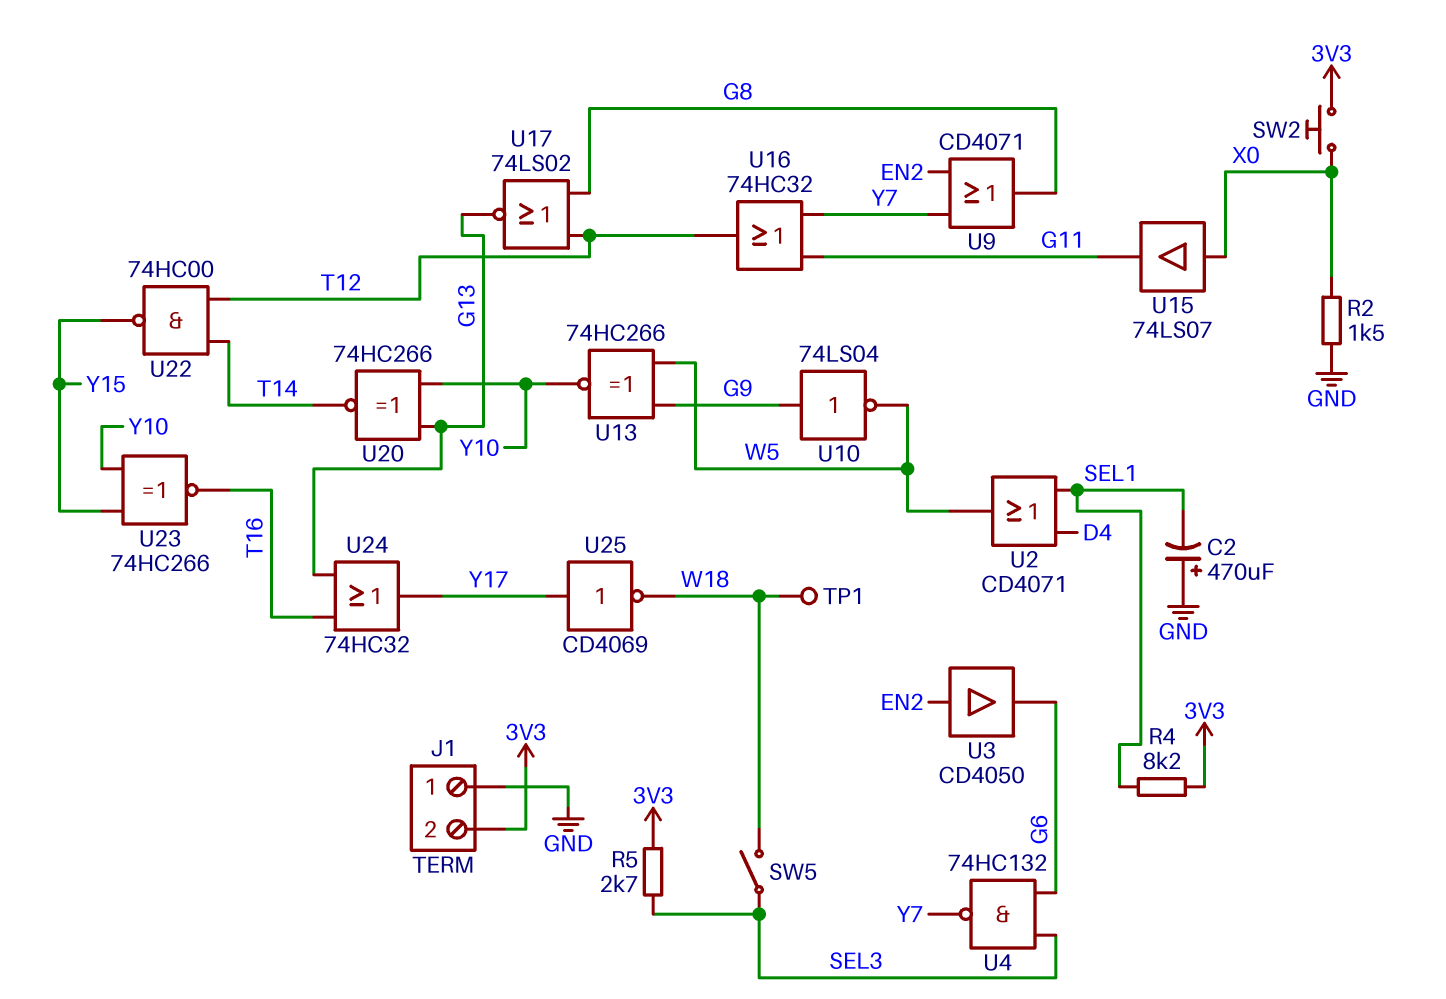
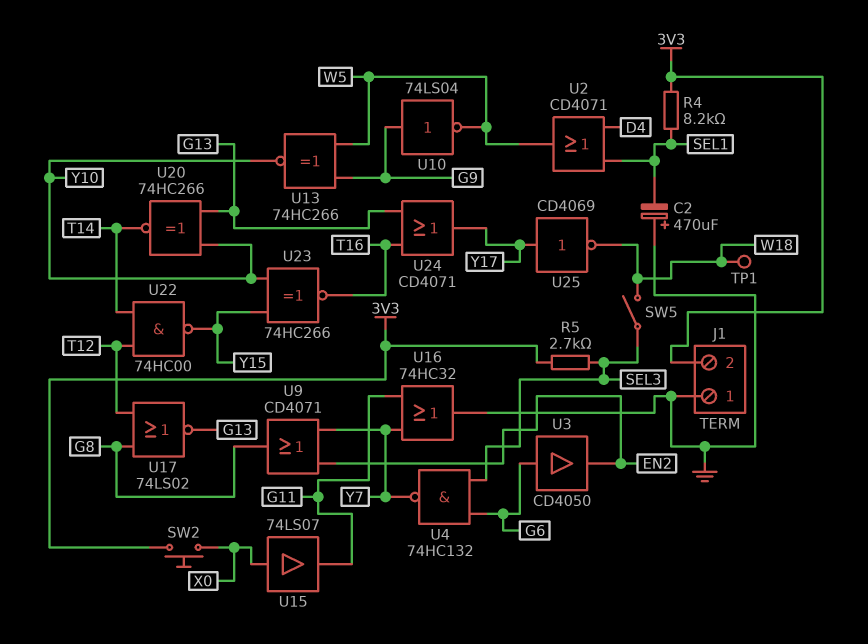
R2: 1.5k (GND, X0) -> none
U3: buffer CD4050 (in EN2, out G6) -> buffer CD4050 (in G6, out EN2)
U16: OR 74HC32 (in G11, in Y7, out T12) -> OR 74HC32 (in G11, in Y7, out GND)
U24: OR 74HC32 (in G13, in T16, out Y17) -> OR CD4071 (in G13, in T16, out Y17)

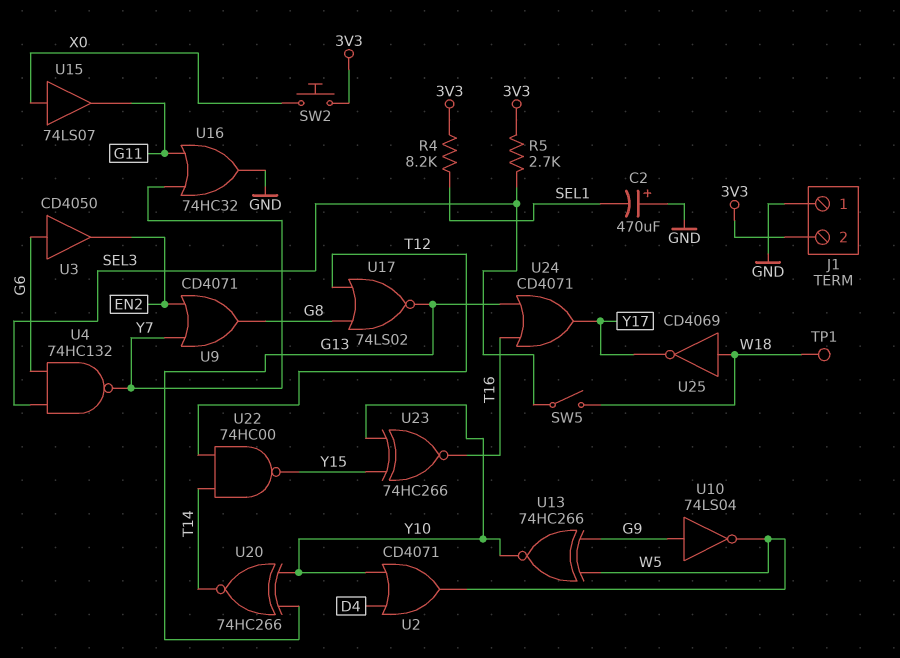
U2: OR CD4071 (in D4, in SEL1, out W5) -> OR CD4071 (in D4, in Y10, out W5)
U25: NOT CD4069 (in Y17, out W18) -> NOT CD4069 (in W18, out Y17)

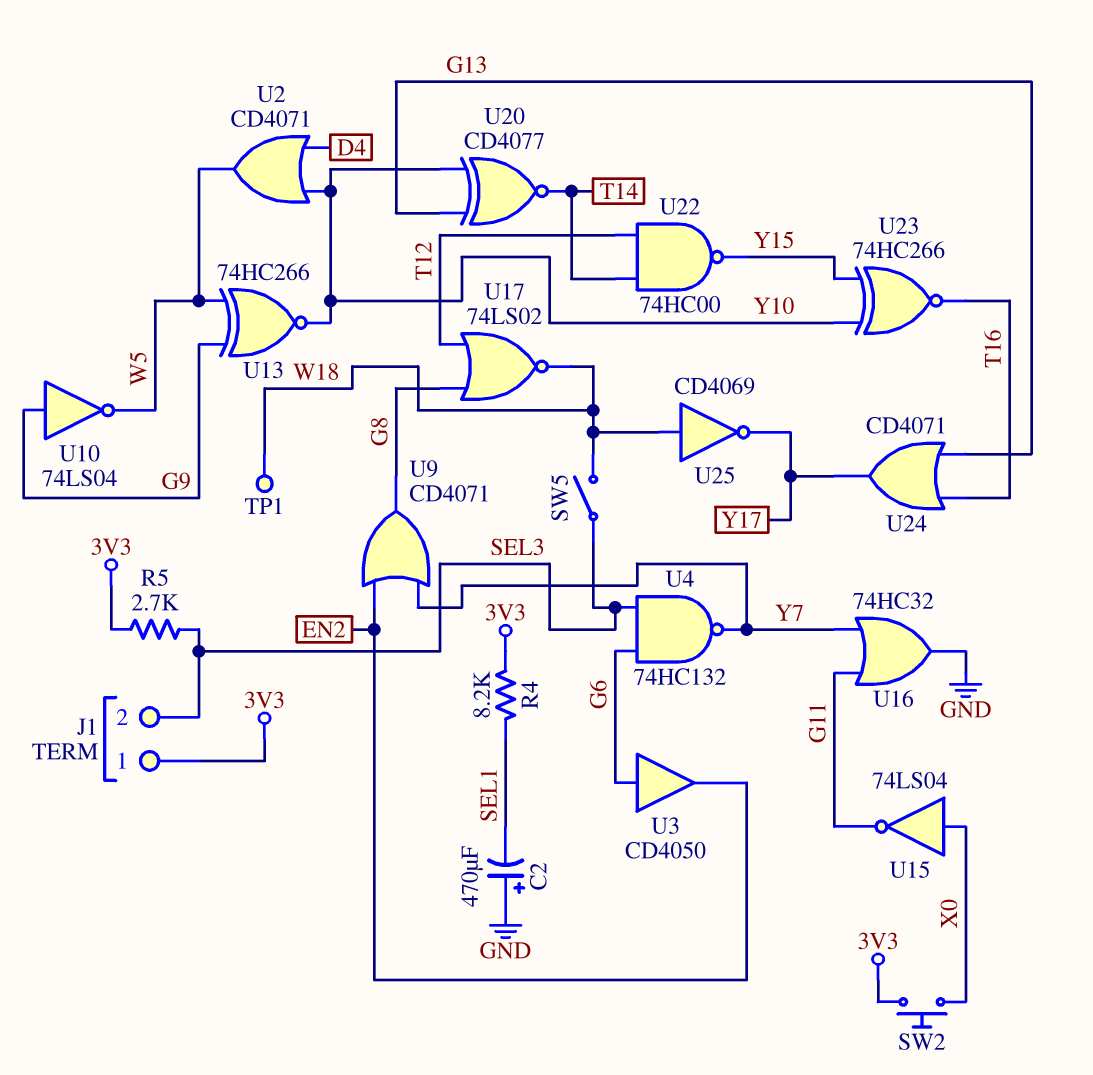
J1 pin 1: GND -> 3V3
J1 pin 2: 3V3 -> SEL3
U15: buffer 74LS07 (in X0, out G11) -> NOT 74LS04 (in X0, out G11)
U17: NOR 74LS02 (in G8, in T12, out G13) -> NOR 74LS02 (in G8, in T12, out W18)
U20: XNOR 74HC266 (in G13, in Y10, out T14) -> XNOR CD4077 (in G13, in Y10, out T14)

